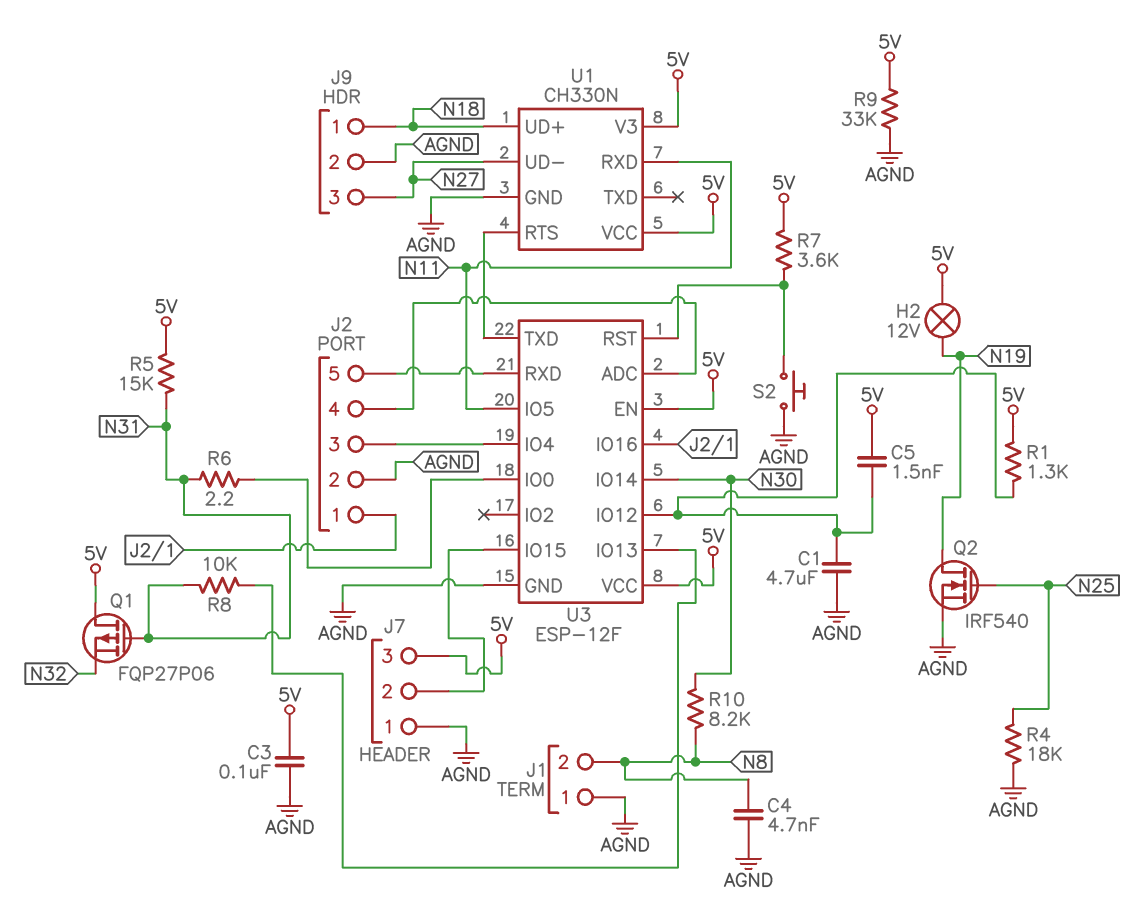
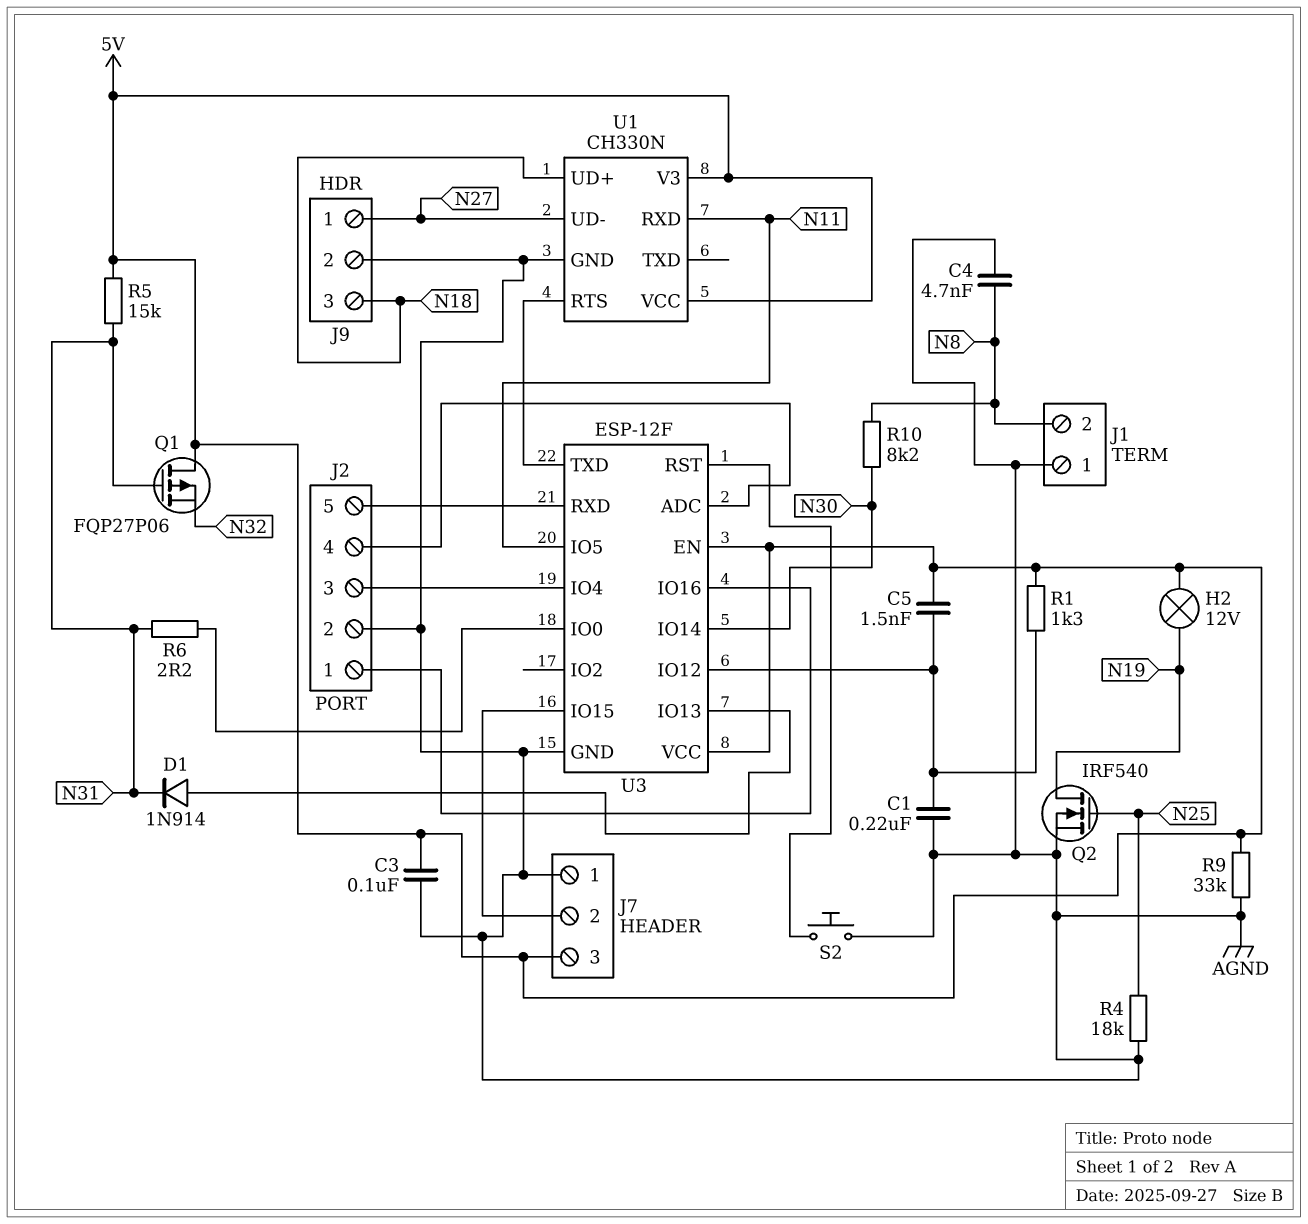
C1: 4.7uF (AGND, U3/IO12) -> 220nF (AGND, U3/IO12)
D1: none -> diode 1N914 (A U3/IO13, K N31)
J9 pin 1: N18 -> N27
J9 pin 3: N27 -> N18
R7: 3.6k (5V, U3/RST) -> none
R8: 10k (N31, U3/IO13) -> none

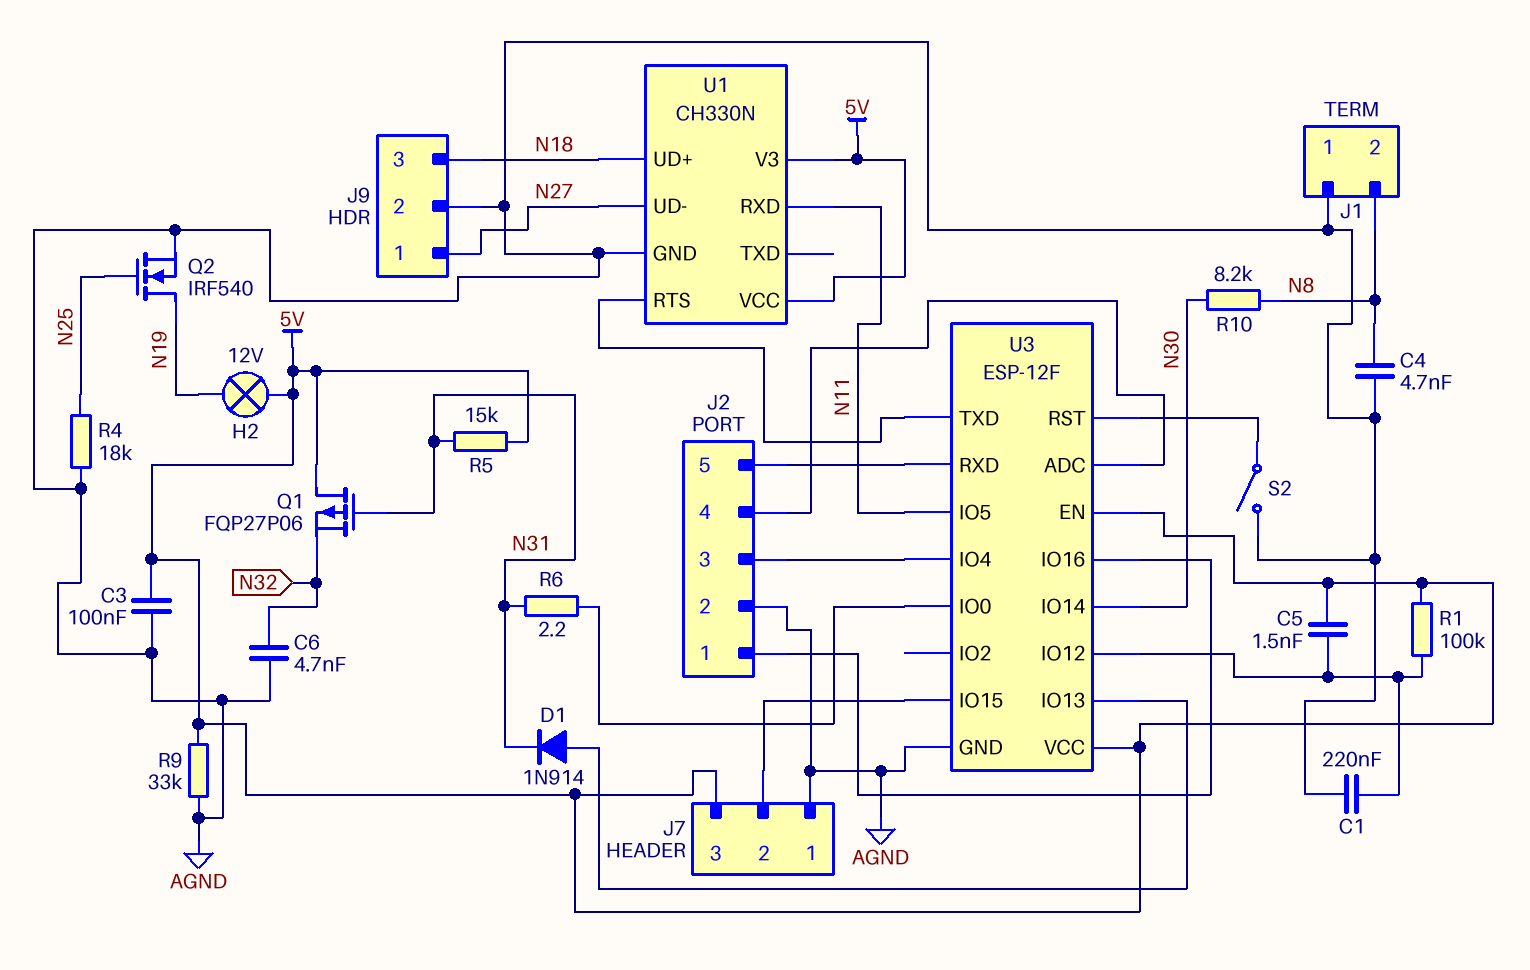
C6: none -> 4.7nF (AGND, N32)
R1: 1.3k (5V, U3/IO12) -> 100k (5V, U3/IO12)
S2: button (AGND, U3/RST) -> switch (AGND, U3/RST)

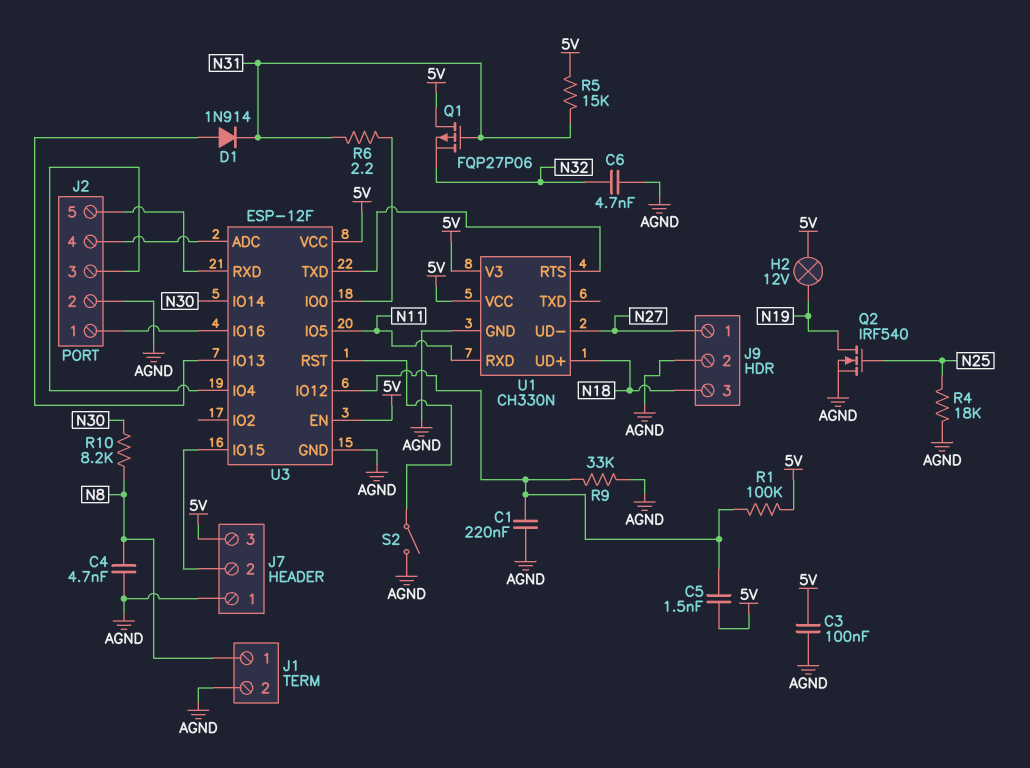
J1 pin 1: AGND -> N8
J1 pin 2: N8 -> AGND
R9: 33k (5V, AGND) -> 33k (AGND, U3/IO12)

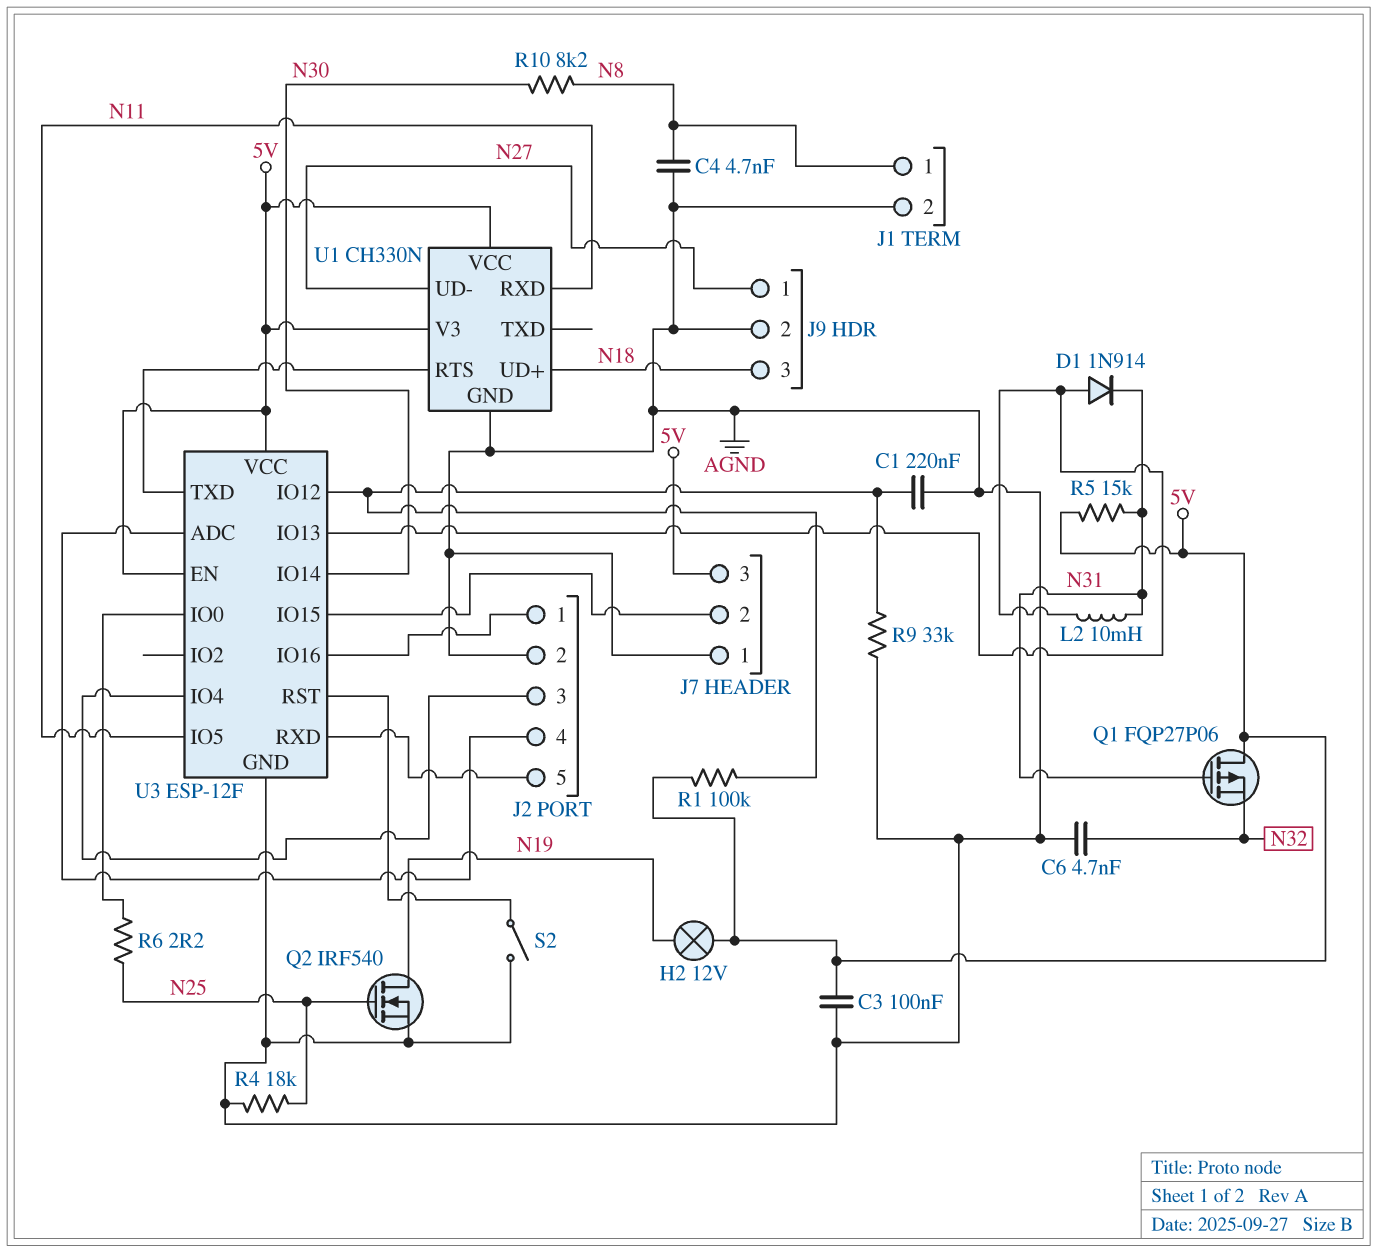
C5: 1.5nF (5V, U3/IO12) -> none
L2: none -> 10mH (N31, U3/IO13)
R6: 2.2 (N31, U3/IO0) -> 2.2 (N25, U3/IO0)

